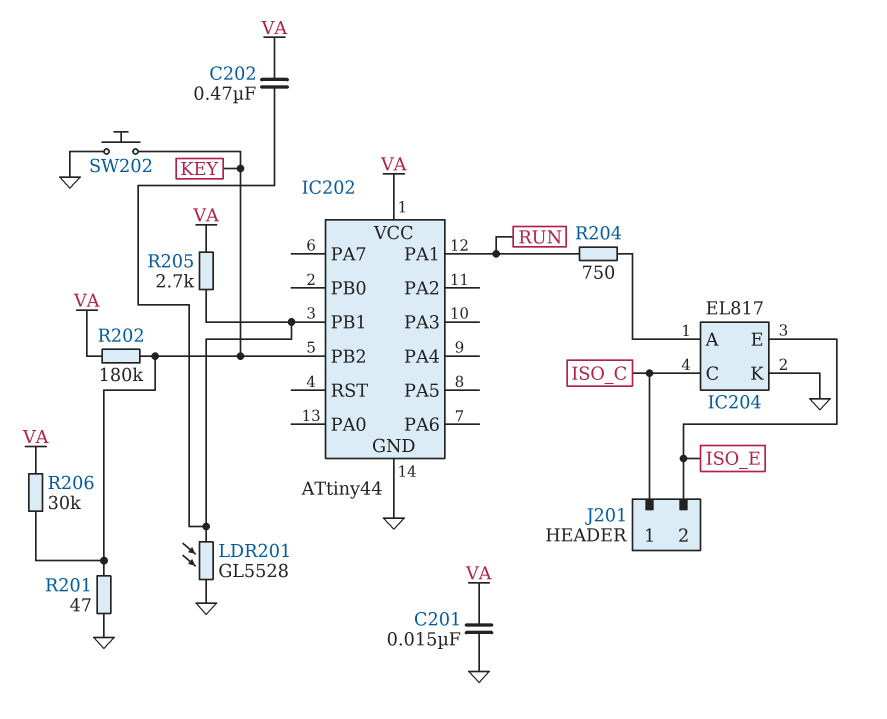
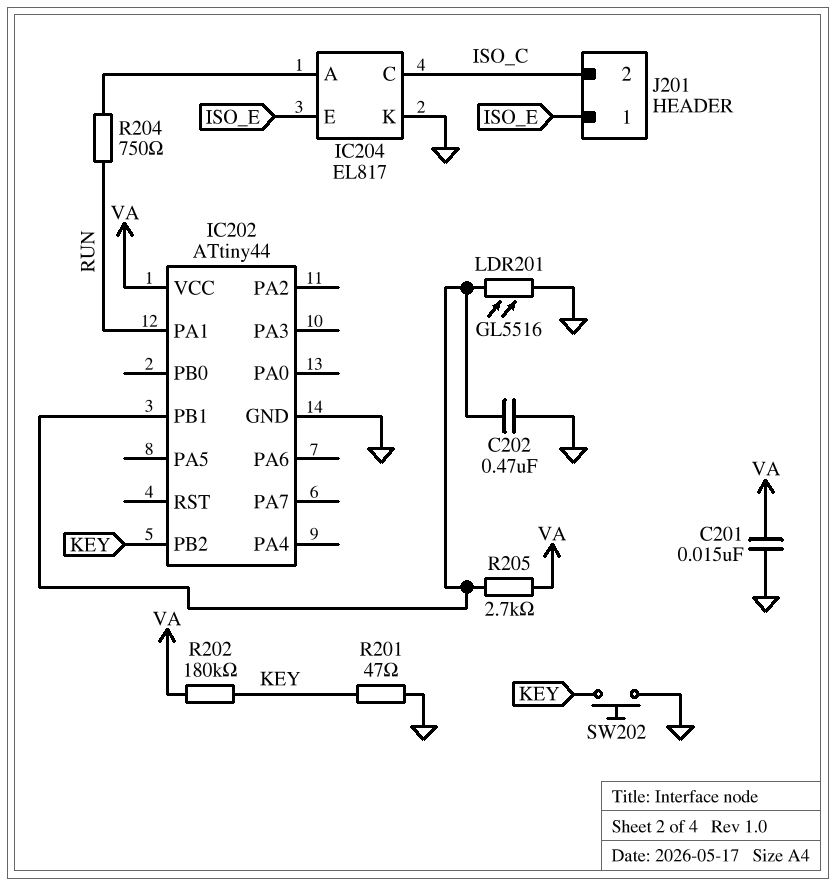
C202: 470nF (IC202/PB1, VA) -> 470nF (GND, IC202/PB1)
J201 pin 1: ISO_C -> ISO_E
J201 pin 2: ISO_E -> ISO_C
LDR201: GL5528 (GND, IC202/PB1) -> GL5516 (GND, IC202/PB1)
R206: 30k (KEY, VA) -> none

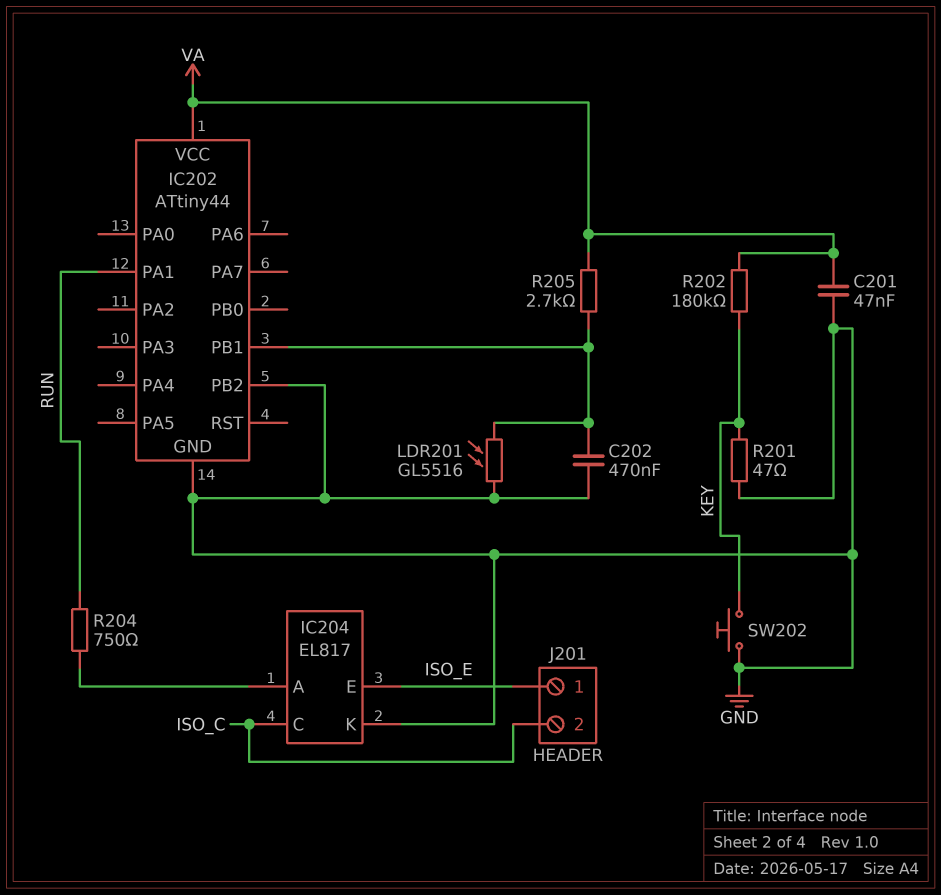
C201: 15nF (GND, VA) -> 47nF (GND, VA)
IC202 pin PB2: KEY -> GND

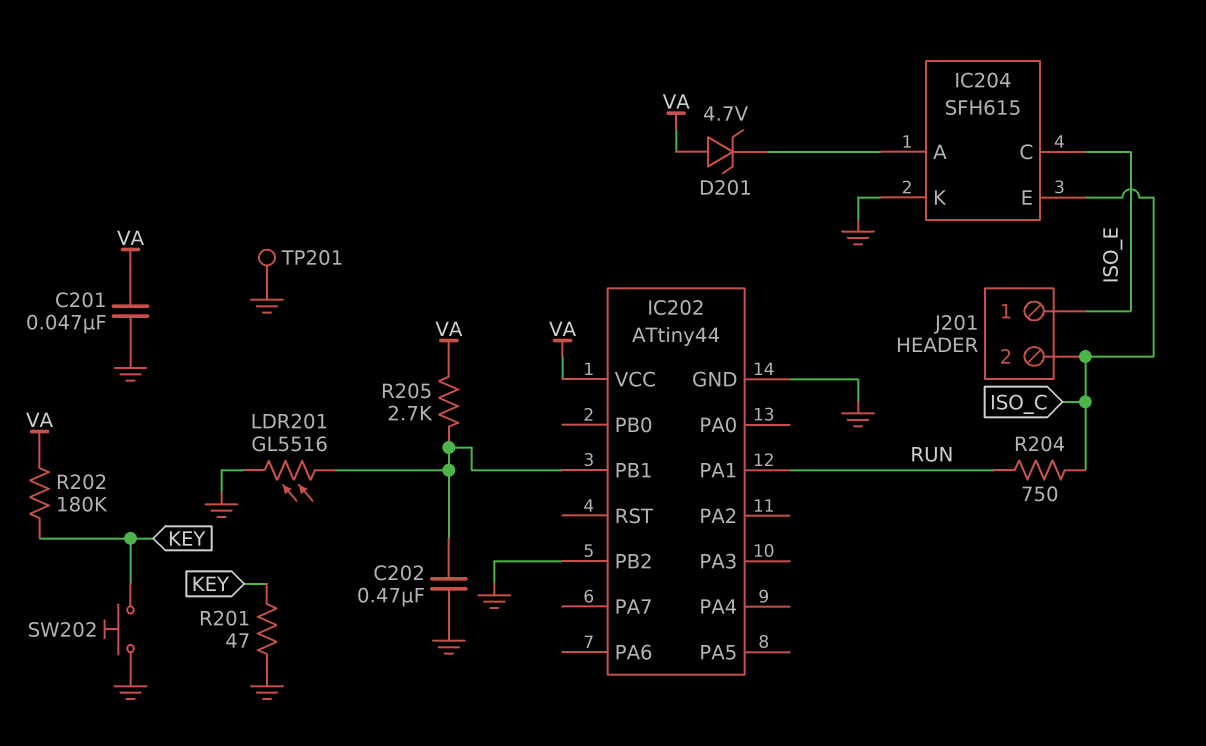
D201: none -> zener 4.7V (A VA, K IC204/A)
IC204: EL817 -> SFH615
IC204 pin C: ISO_C -> ISO_E
IC204 pin E: ISO_E -> ISO_C
R204: 750 (IC204/A, RUN) -> 750 (ISO_C, RUN)
TP201: none -> test point (GND)

